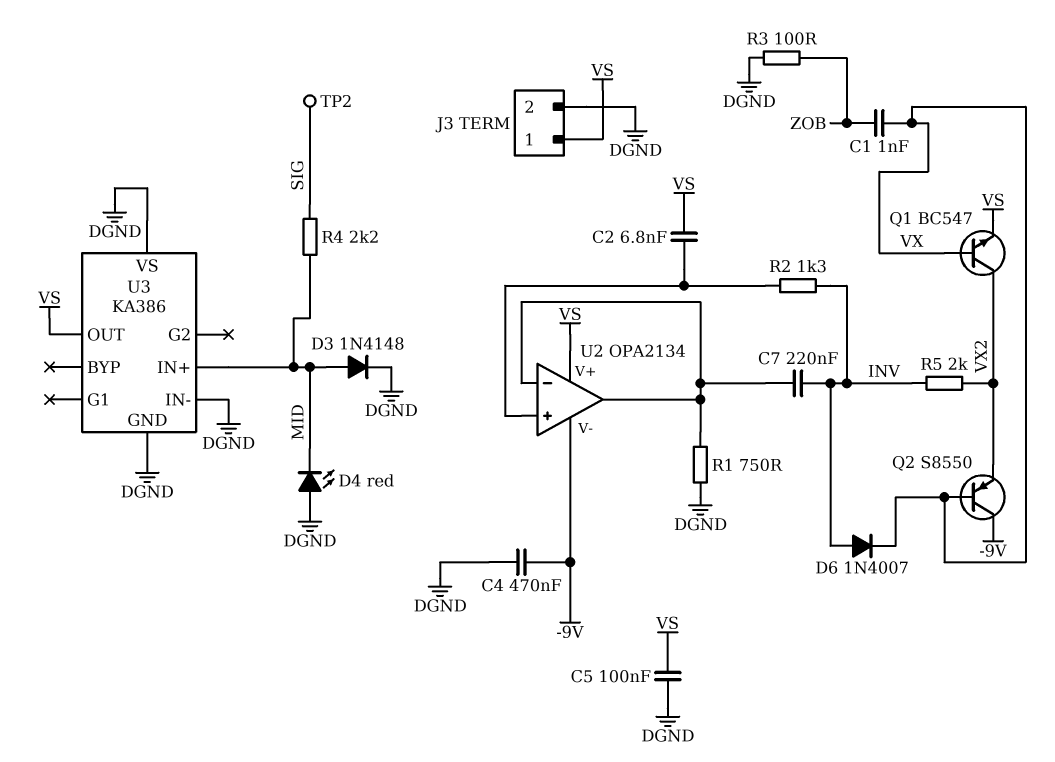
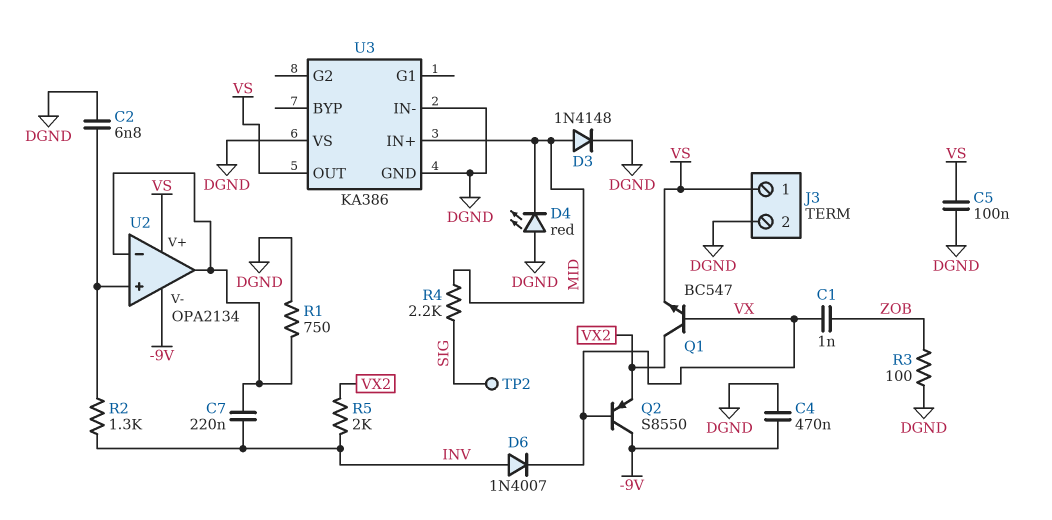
C2: 6.8nF (U2/in+, VS) -> 6.8nF (DGND, U2/in+)

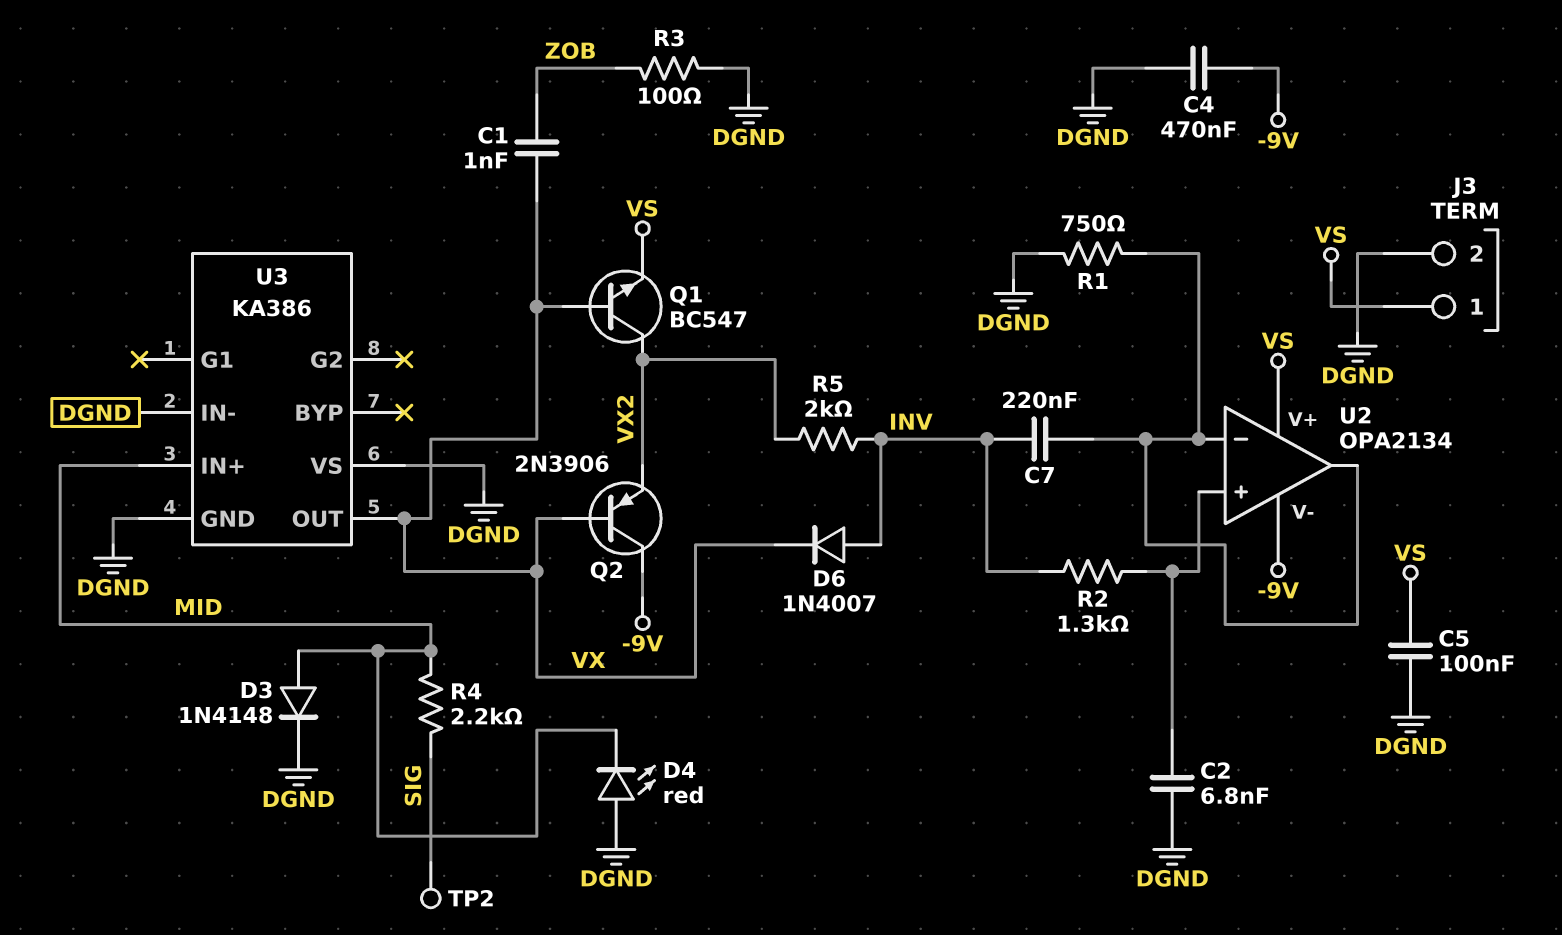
Q2: PNP S8550 (B VX, C -9V, E VX2) -> PNP 2N3906 (B VX, C -9V, E VX2)
U3 pin OUT: VS -> VX

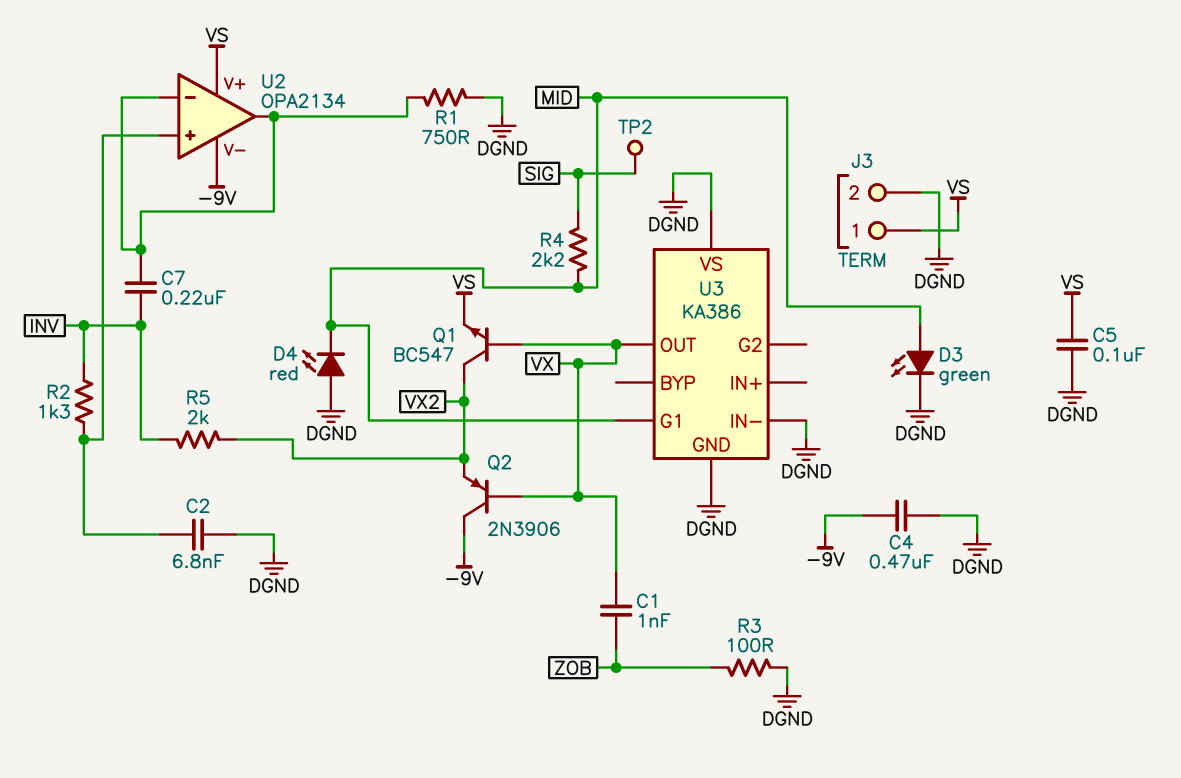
D3: diode 1N4148 (A MID, K DGND) -> LED green (A MID, K DGND)
D6: diode 1N4007 (A INV, K VX) -> none
U3 pin G1: none -> MID
U3 pin IN+: MID -> none

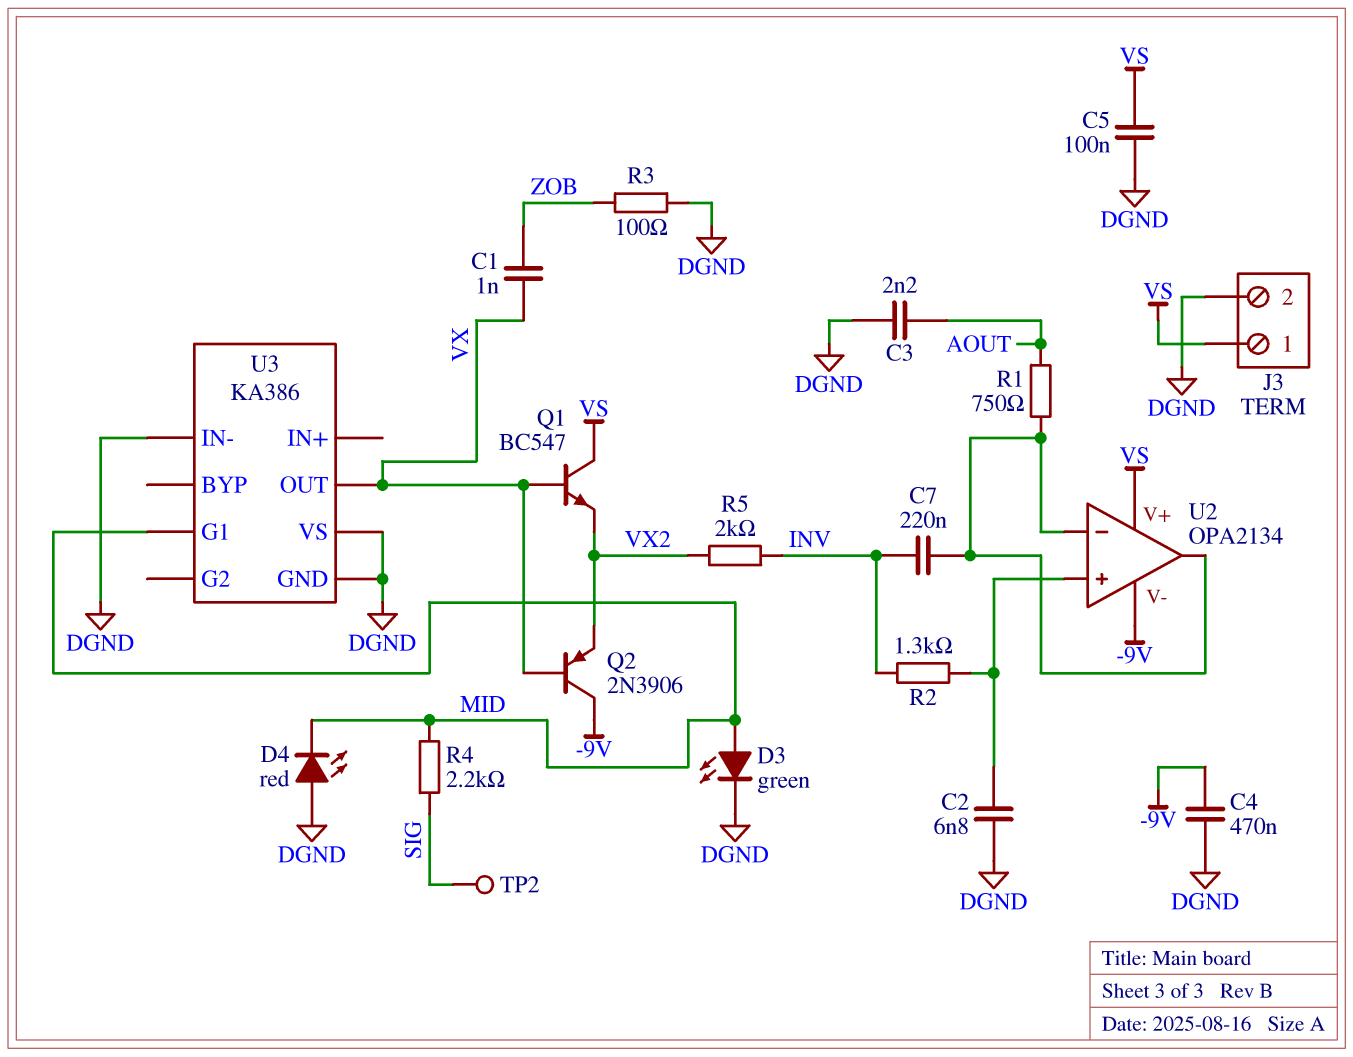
C3: none -> 2.2nF (AOUT, DGND)
Q1: NPN BC547 (B VX, C VX2, E VS) -> NPN BC547 (B VX, C VS, E VX2)
R1: 750 (DGND, U2/in-) -> 750 (AOUT, U2/in-)

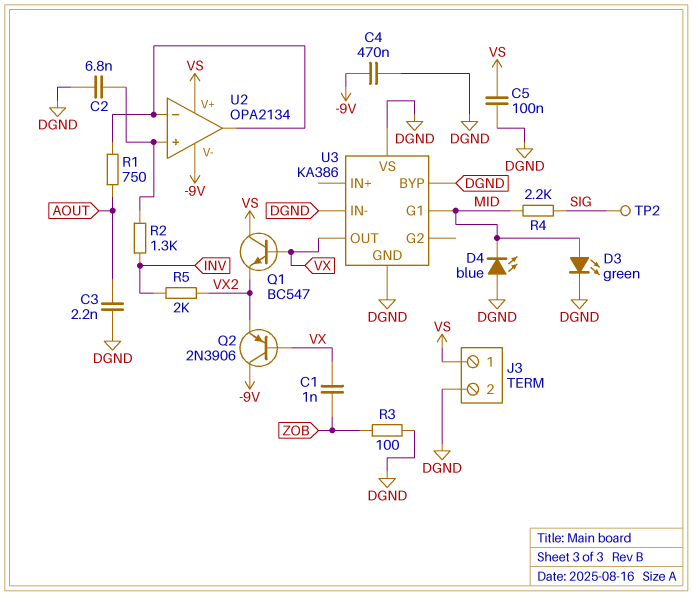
C7: 220nF (INV, U2/in-) -> none
D4: LED red (A DGND, K MID) -> LED blue (A DGND, K MID)
U3 pin BYP: none -> DGND

